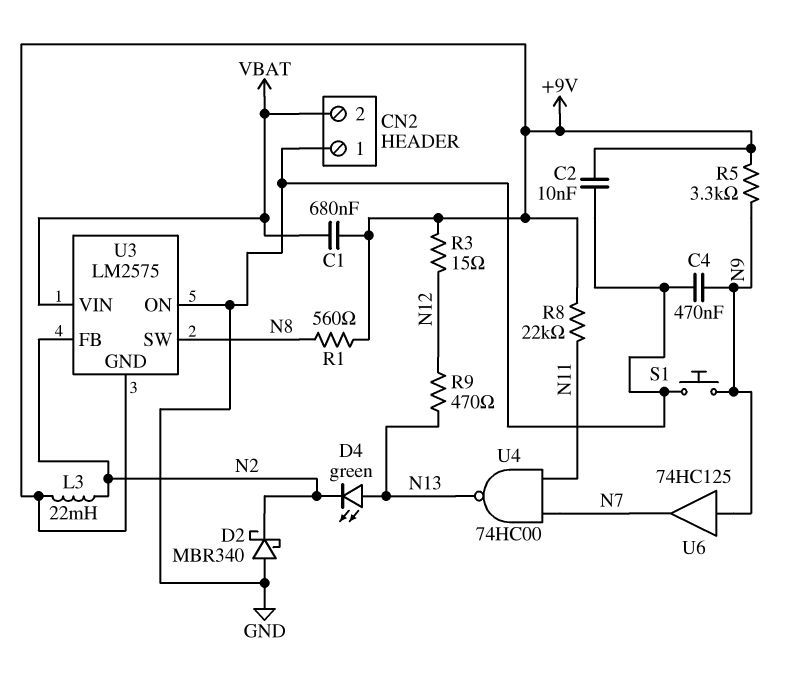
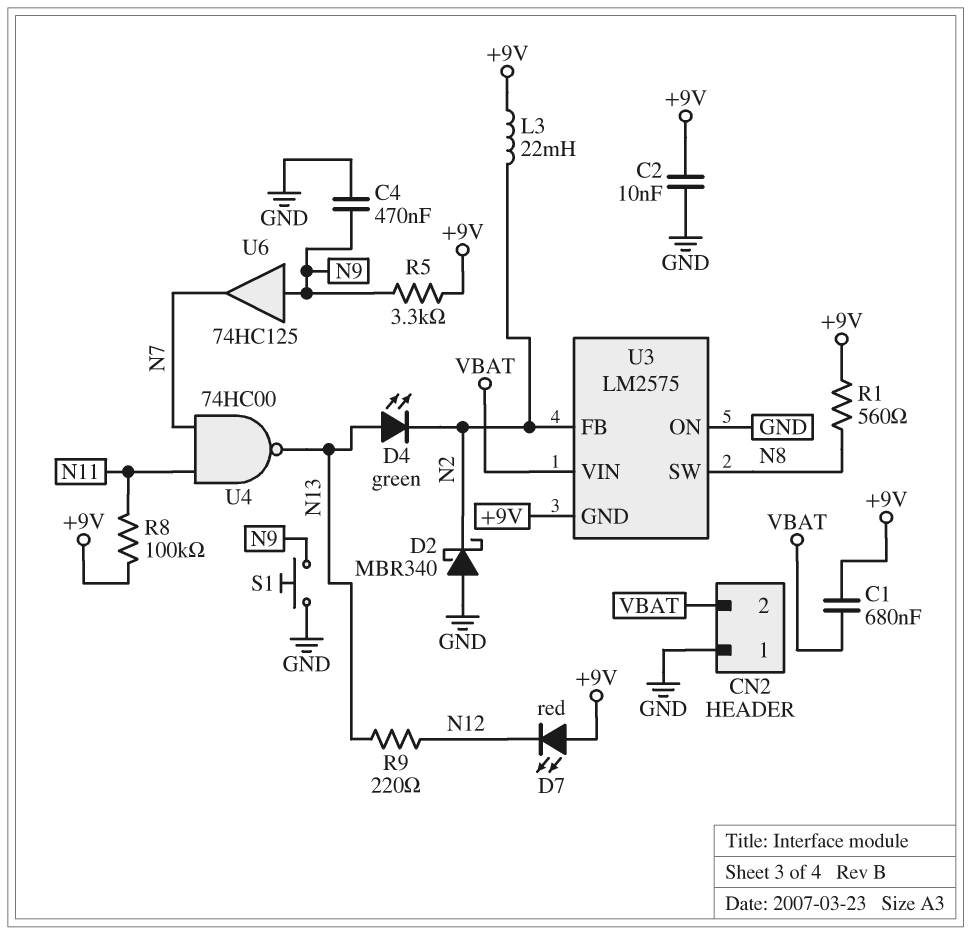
D7: none -> LED red (A +9V, K N12)
R3: 15 (+9V, N12) -> none
R8: 22k (+9V, N11) -> 100k (+9V, N11)
R9: 470 (N12, N13) -> 220 (N12, N13)

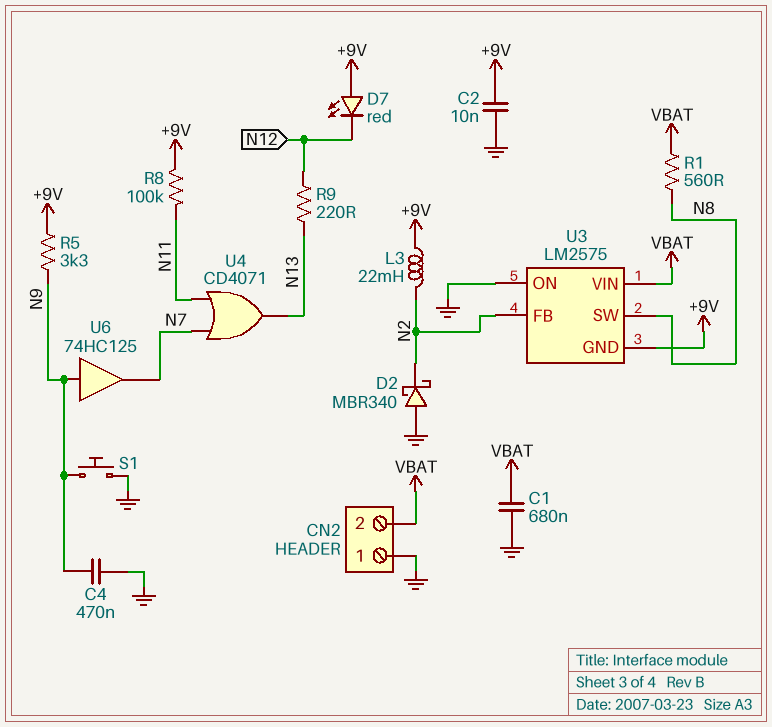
C1: 680nF (+9V, VBAT) -> 680nF (GND, VBAT)
D4: LED green (A N13, K N2) -> none
R1: 560 (+9V, N8) -> 560 (N8, VBAT)
U4: NAND 74HC00 (in N7, in N11, out N13) -> OR CD4071 (in N7, in N11, out N13)

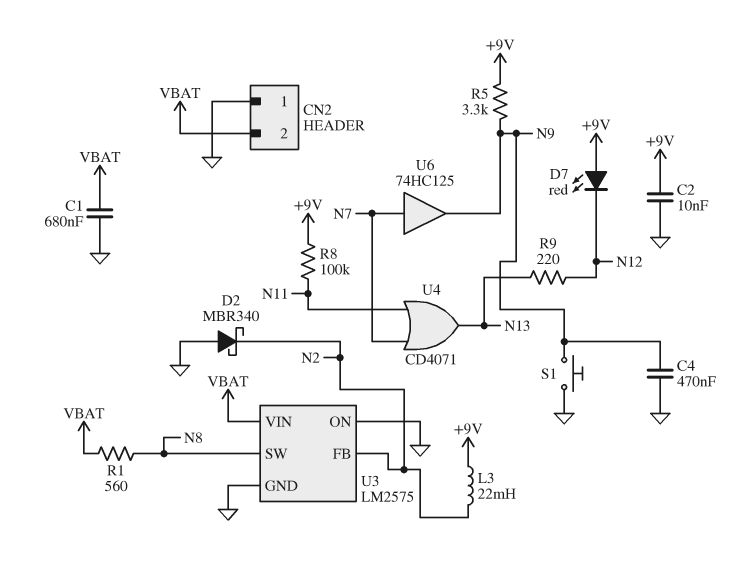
U3 pin GND: +9V -> GND
U6: buffer 74HC125 (in N9, out N7) -> buffer 74HC125 (in N7, out N9)

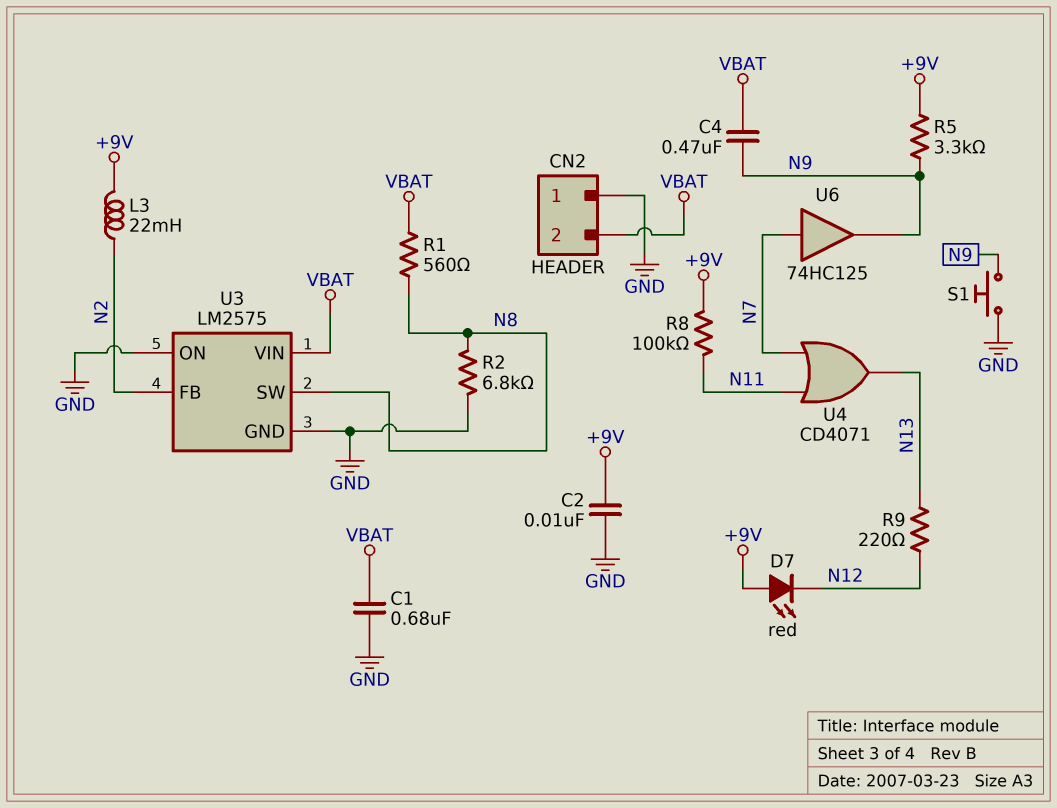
C4: 470nF (GND, N9) -> 470nF (N9, VBAT)
D2: schottky MBR340 (A GND, K N2) -> none
R2: none -> 6.8k (GND, N8)

